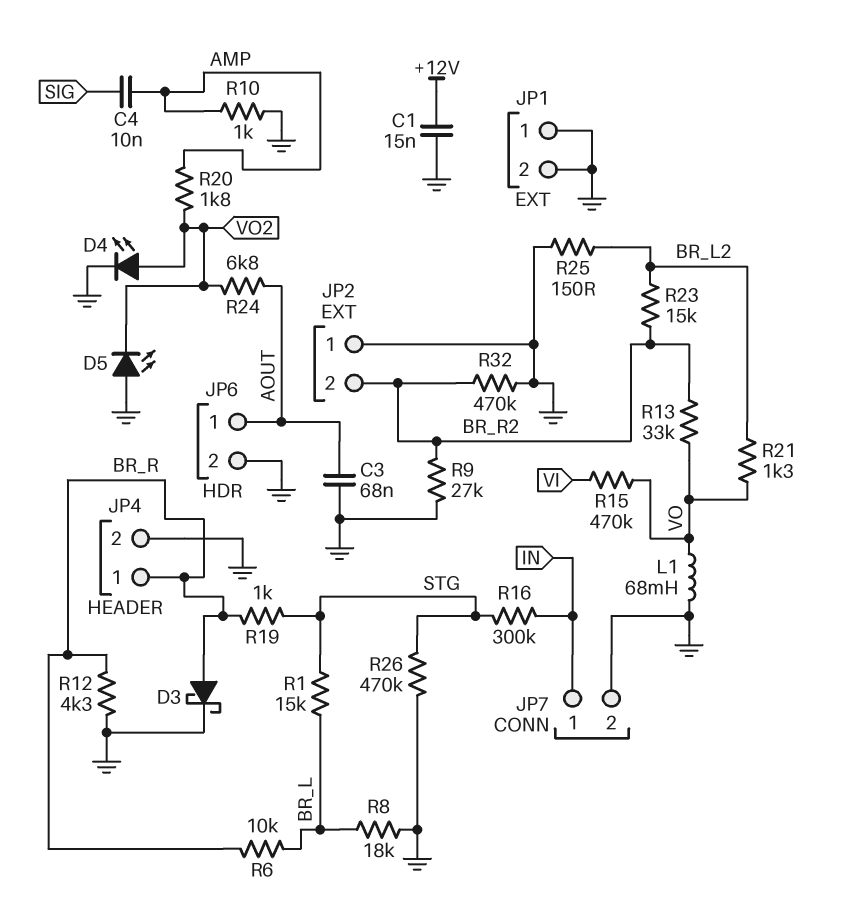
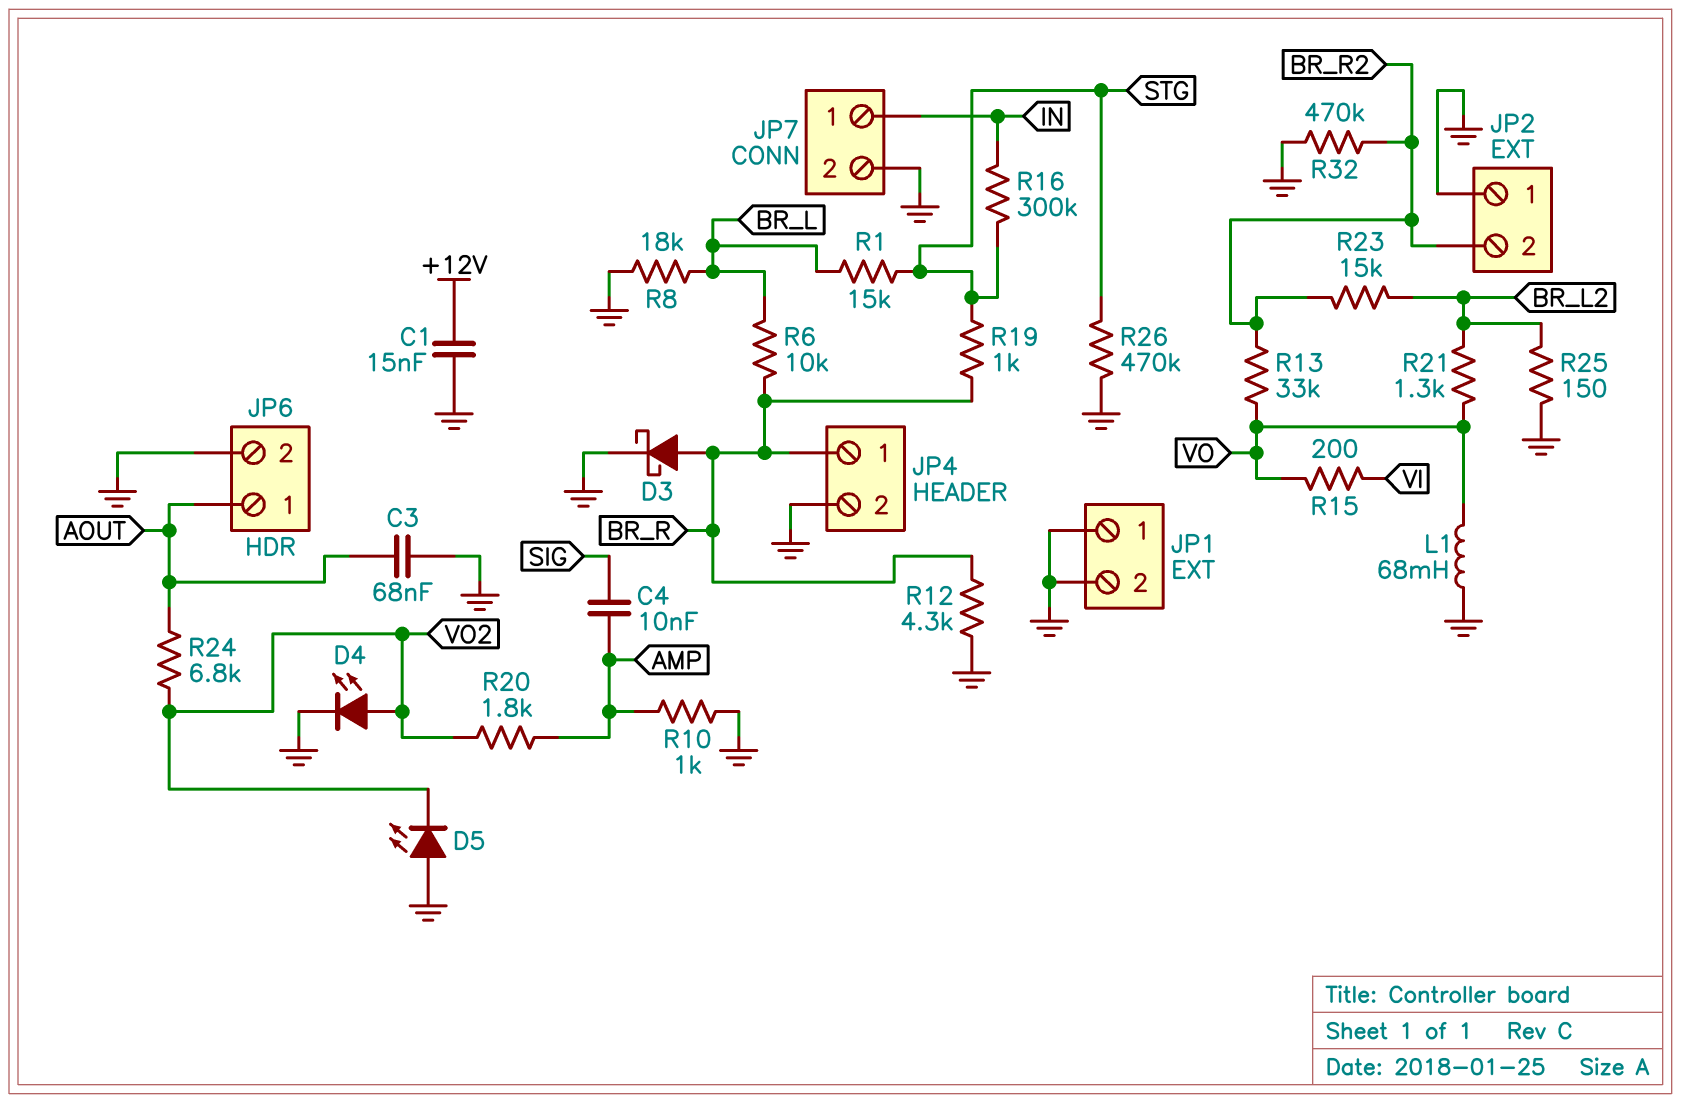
R9: 27k (BR_R2, GND) -> none
R15: 470k (VI, VO) -> 200 (VI, VO)

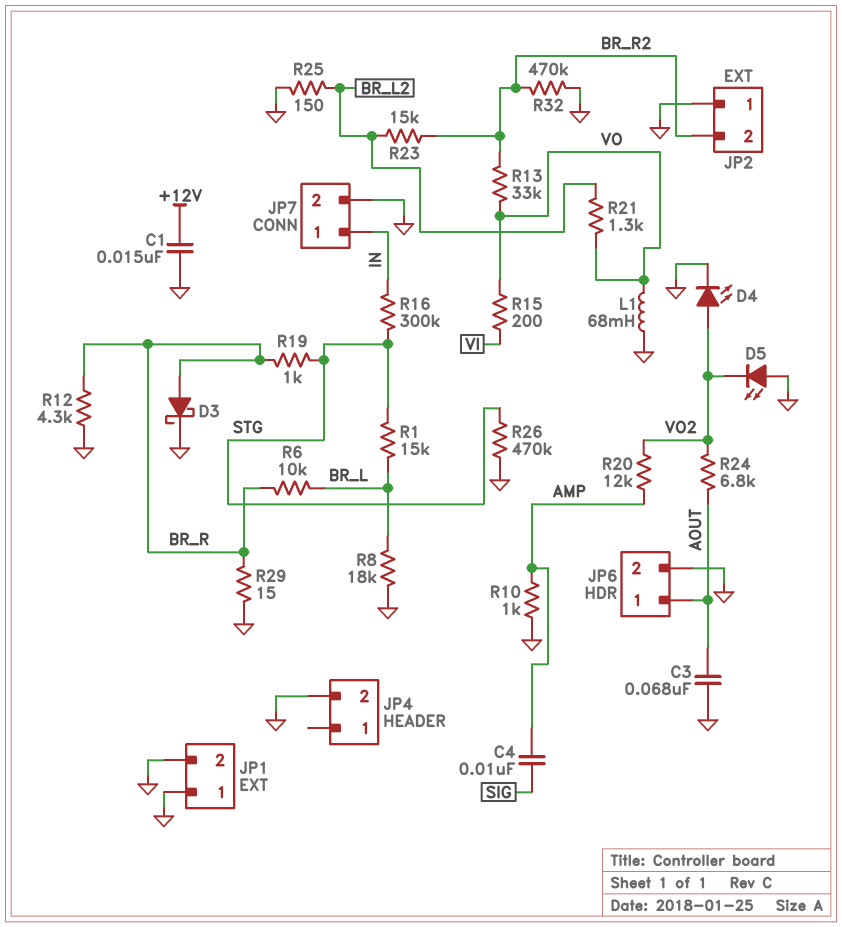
JP4 pin 1: BR_R -> none
R20: 1.8k (AMP, VO2) -> 12k (AMP, VO2)
R29: none -> 15 (BR_R, GND)

